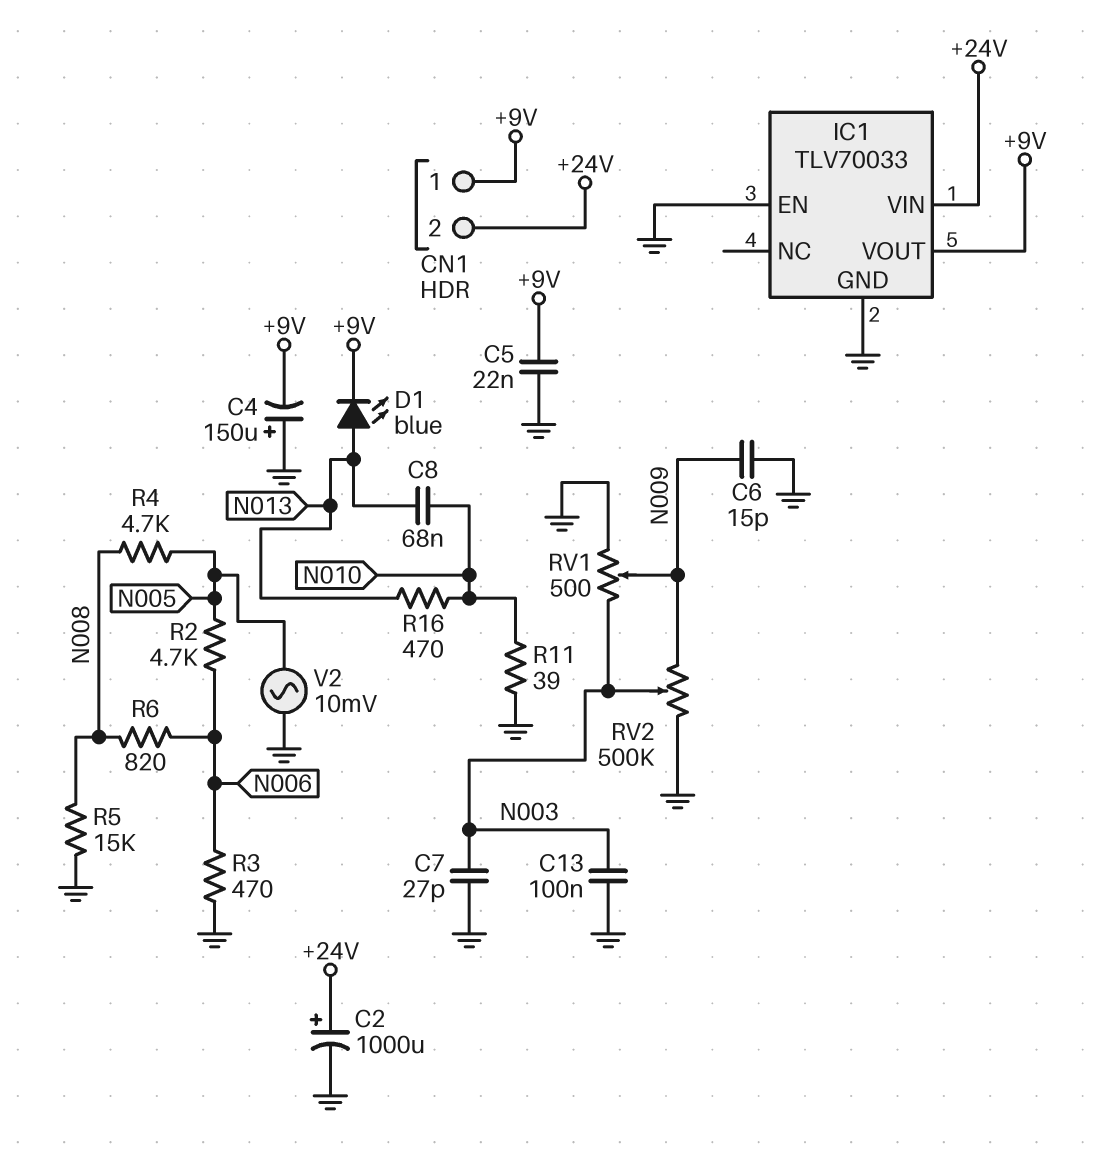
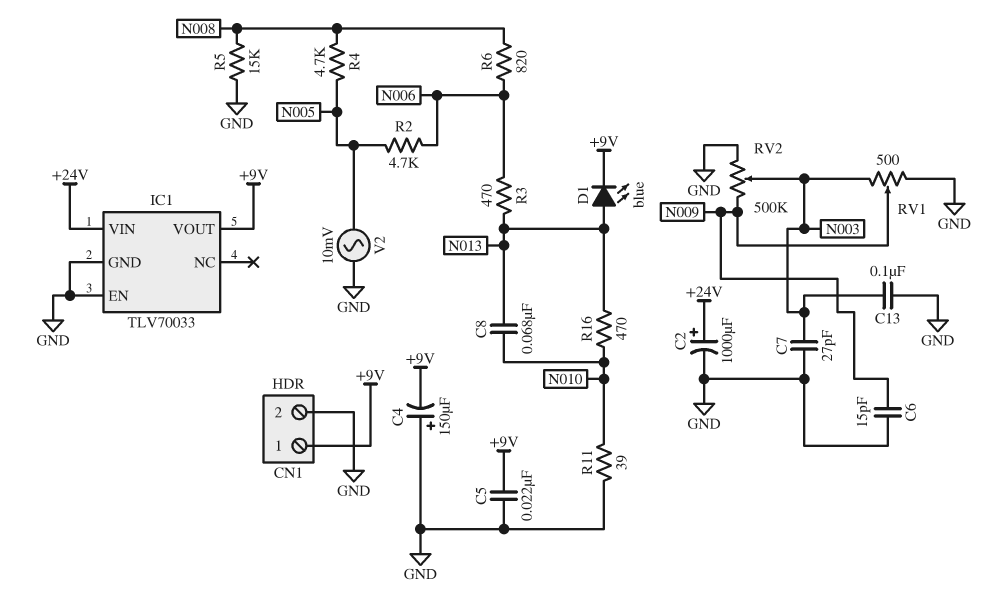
CN1 pin 2: +24V -> GND
R3: 470 (GND, N006) -> 470 (N006, N013)

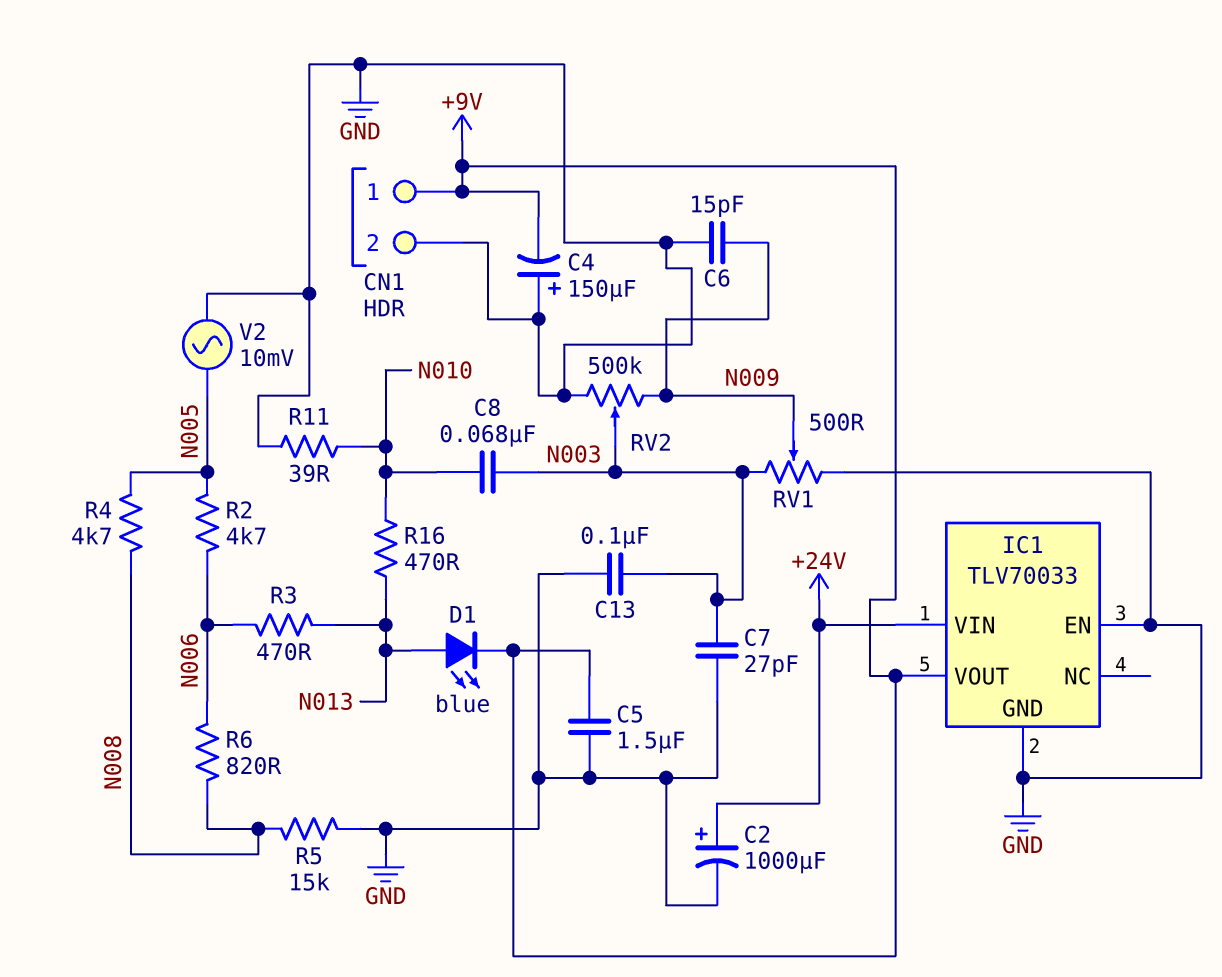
C5: 22nF (+9V, GND) -> 1.5uF (+9V, GND)
C8: 68nF (N010, N013) -> 68nF (N003, N010)

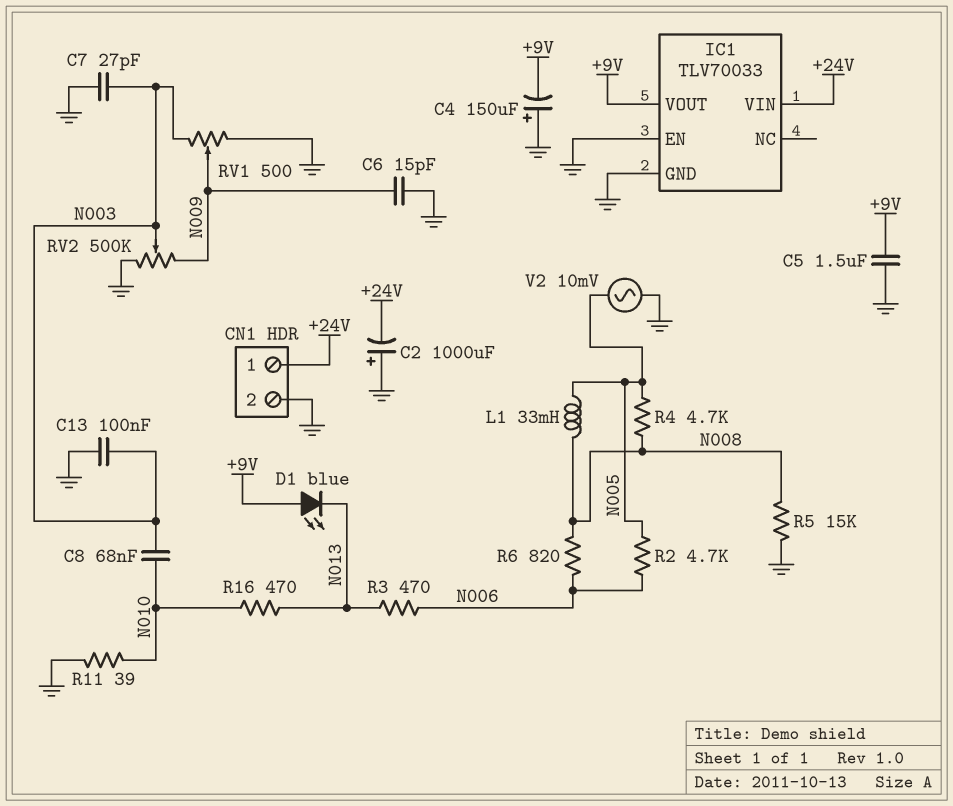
C2: 1000uF (plus +24V, minus GND) -> 1000uF (plus GND, minus +24V)
CN1 pin 1: +9V -> +24V
D1: LED blue (A N013, K +9V) -> LED blue (A +9V, K N013)
L1: none -> 33mH (N005, N008)

